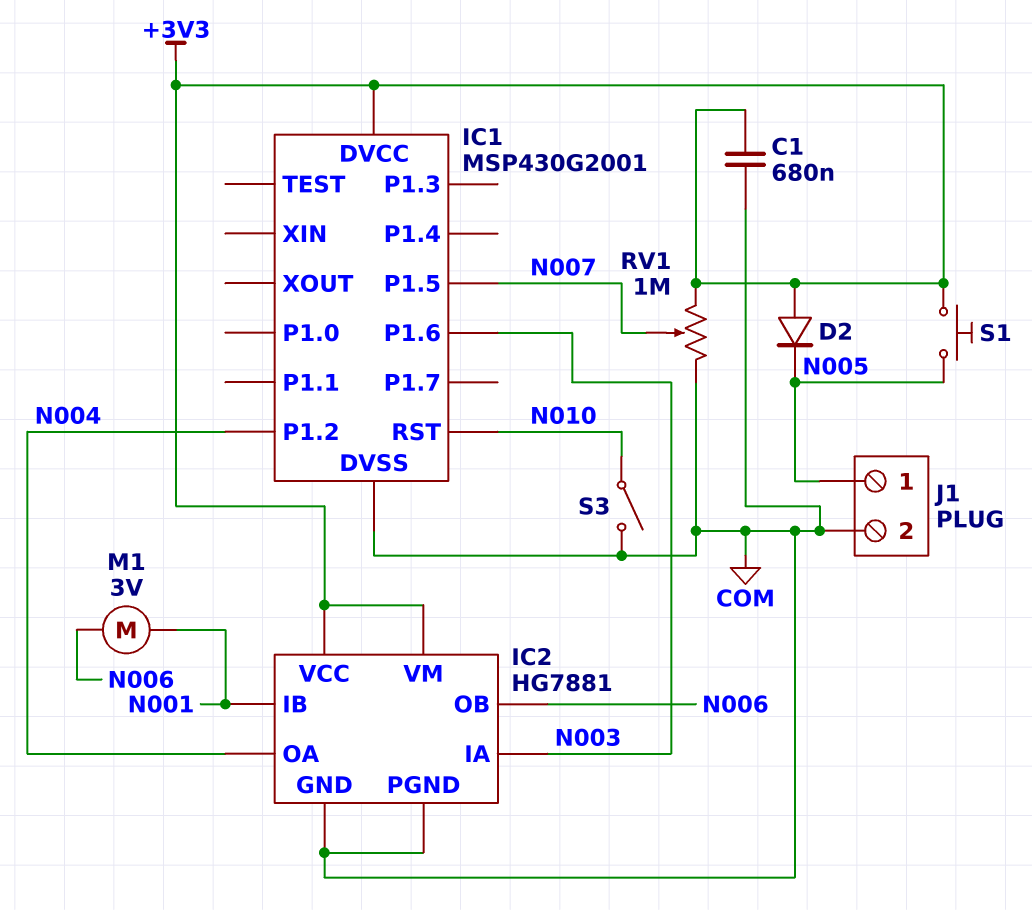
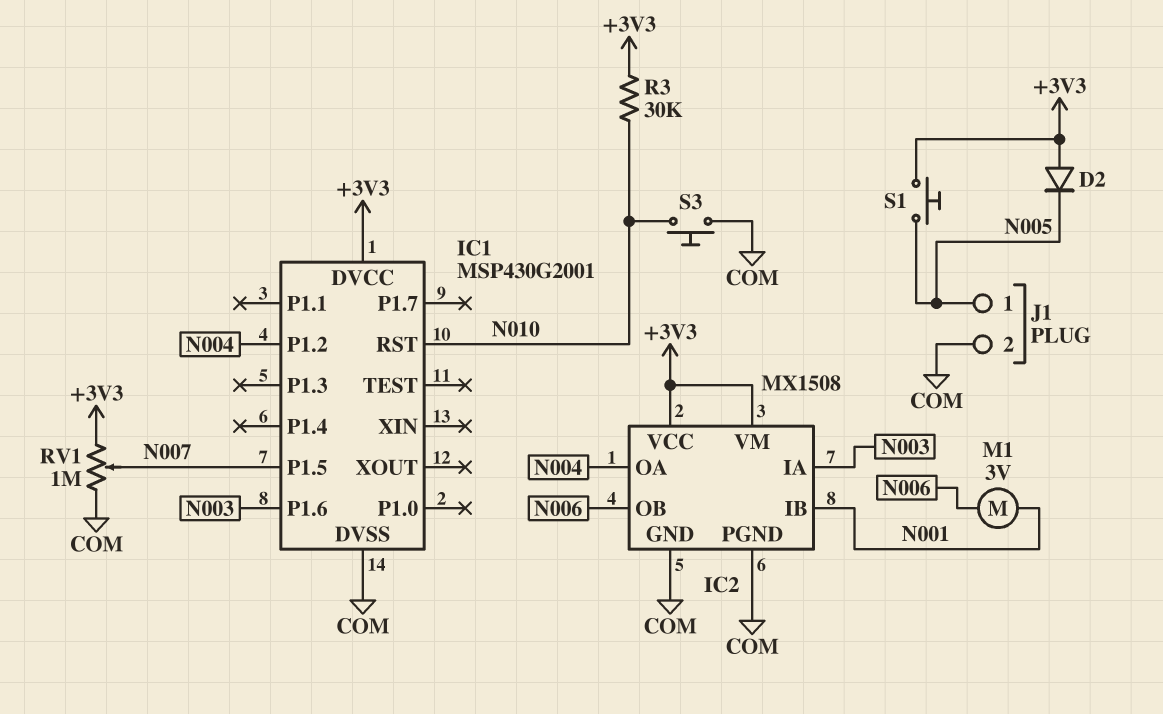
C1: 680nF (+3V3, COM) -> none
IC2: HG7881 -> MX1508
R3: none -> 30k (+3V3, N010)
S3: switch (COM, N010) -> button (COM, N010)

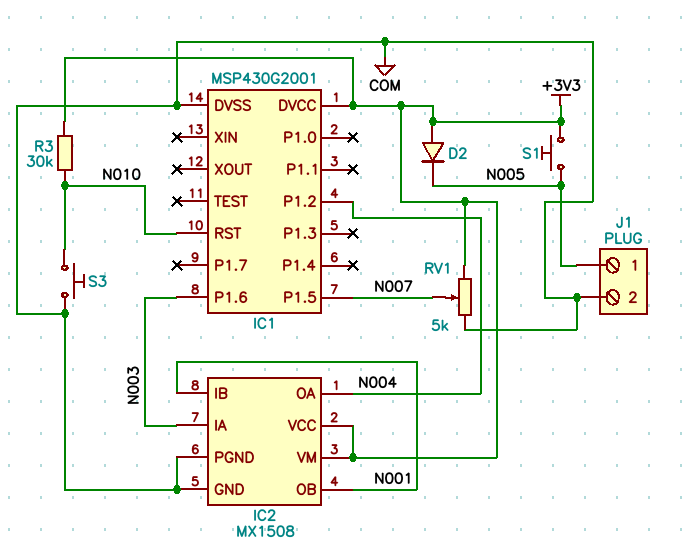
IC2 pin OB: N006 -> N001
M1: motor 3V (N001, N006) -> none
RV1: 1M (+3V3, COM, wiper N007) -> 5k (+3V3, COM, wiper N007)

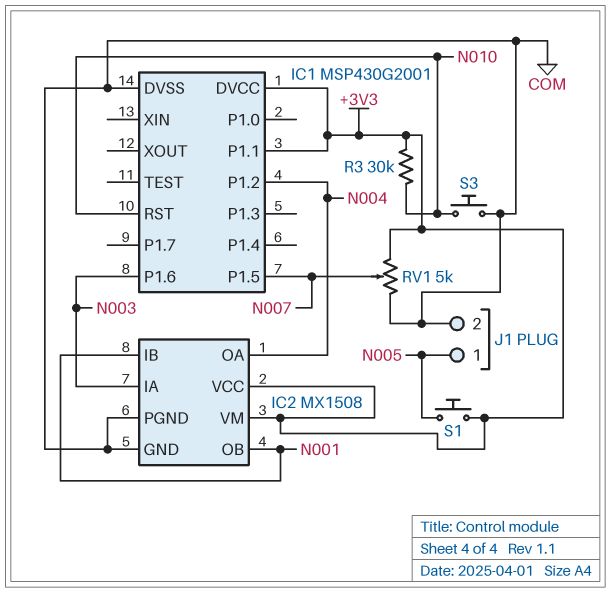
D2: diode (A +3V3, K N005) -> none
IC1 pin P1.1: none -> +3V3

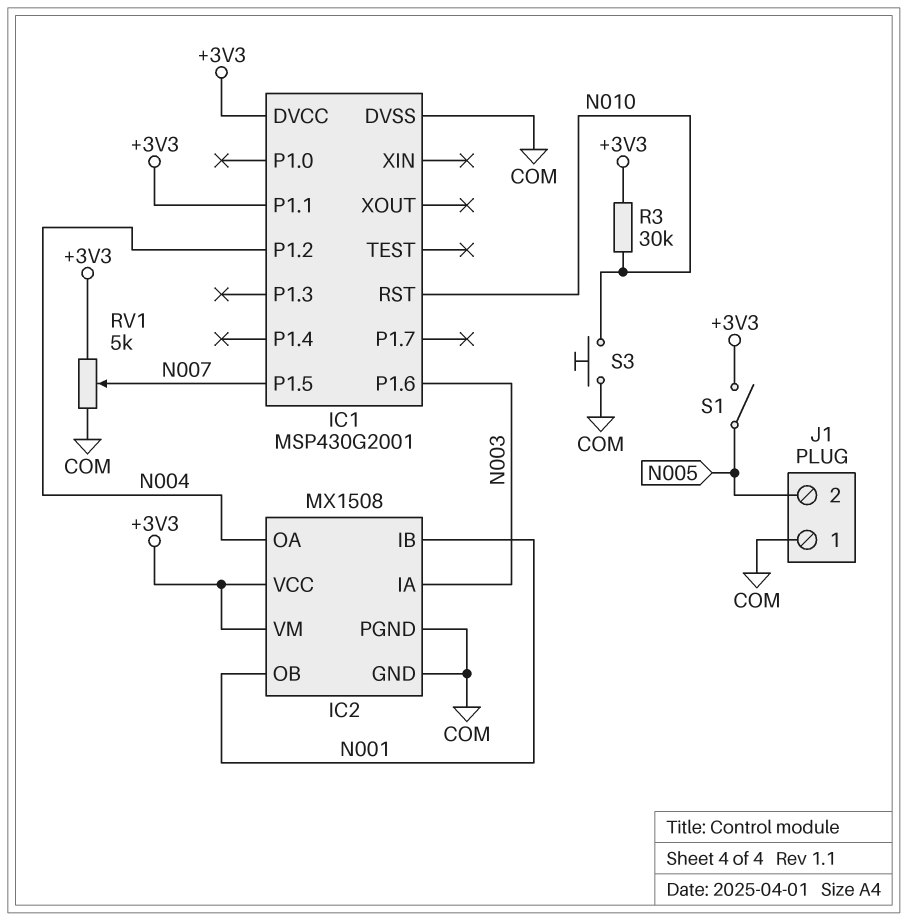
J1 pin 1: N005 -> COM
J1 pin 2: COM -> N005
S1: button (+3V3, N005) -> switch (+3V3, N005)

